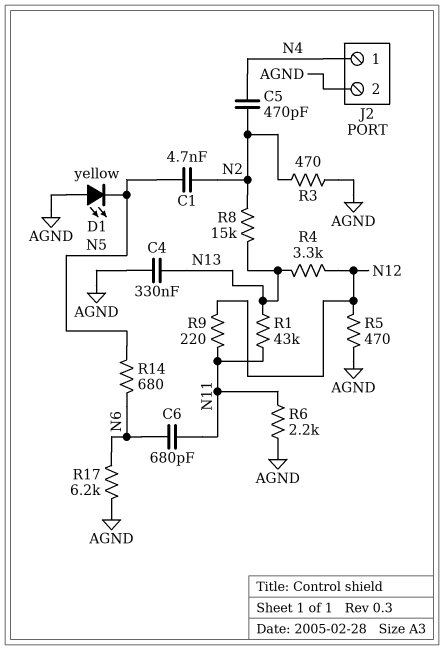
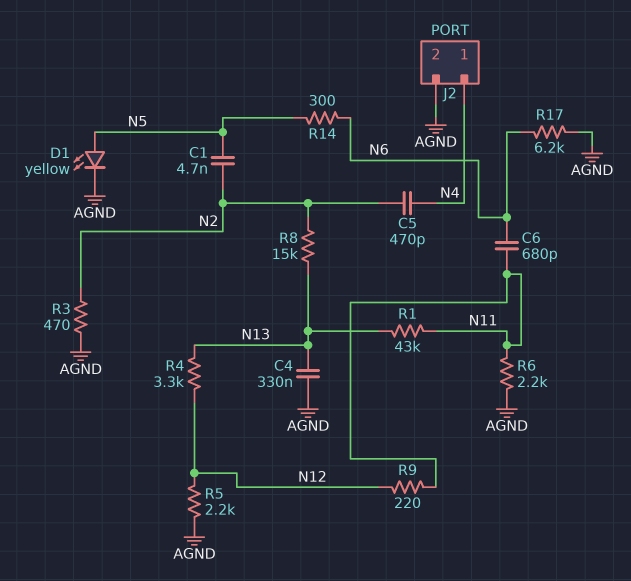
D1: LED yellow (A AGND, K N5) -> LED yellow (A N5, K AGND)
R5: 470 (AGND, N12) -> 2.2k (AGND, N12)
R14: 680 (N5, N6) -> 300 (N5, N6)

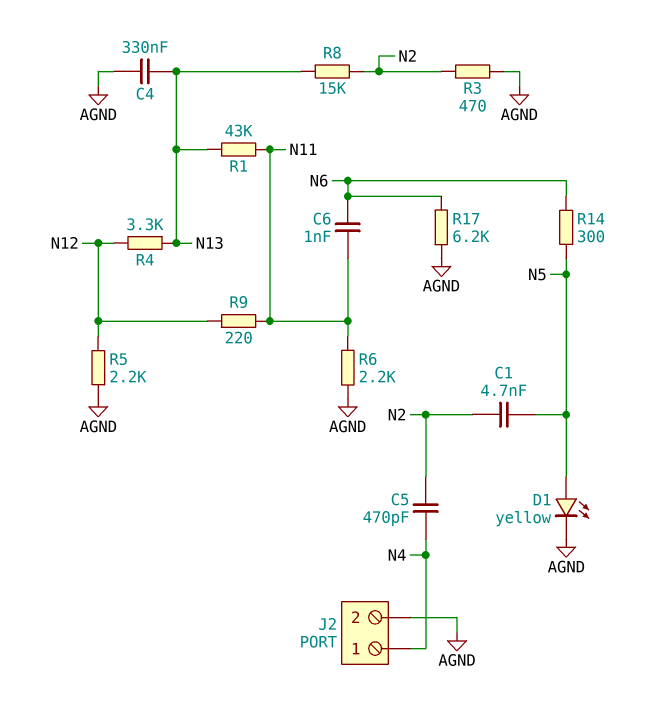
C6: 680pF (N6, N11) -> 1nF (N6, N11)

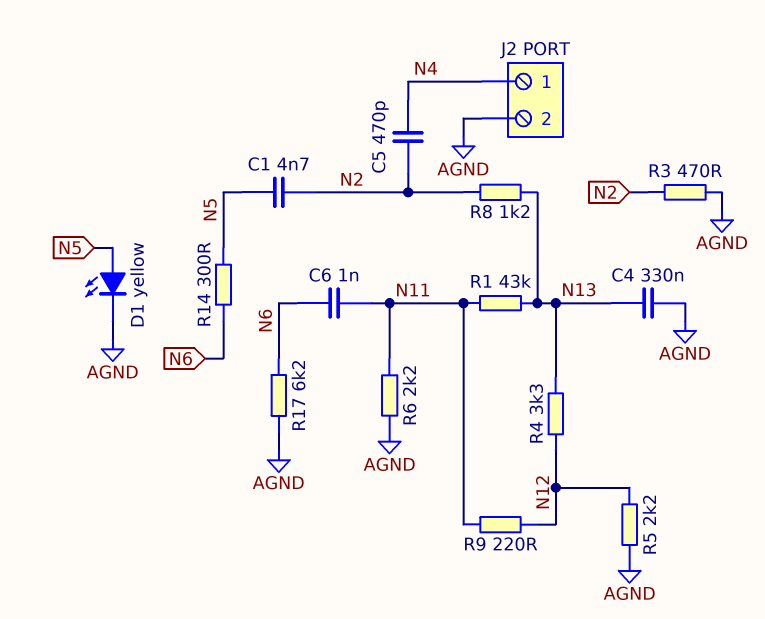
R8: 15k (N2, N13) -> 1.2k (N2, N13)

